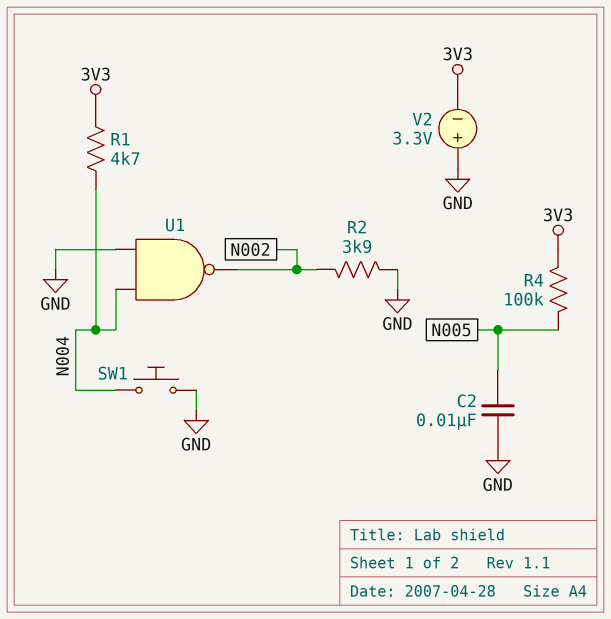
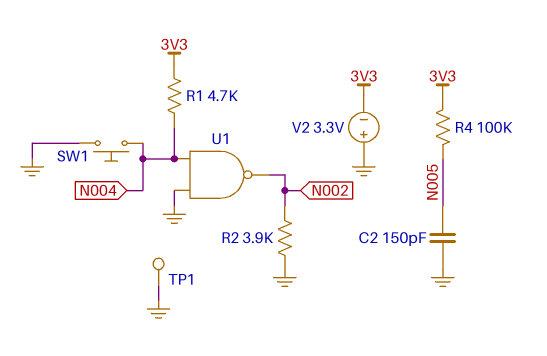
C2: 10nF (GND, N005) -> 150pF (GND, N005)
TP1: none -> test point (GND)

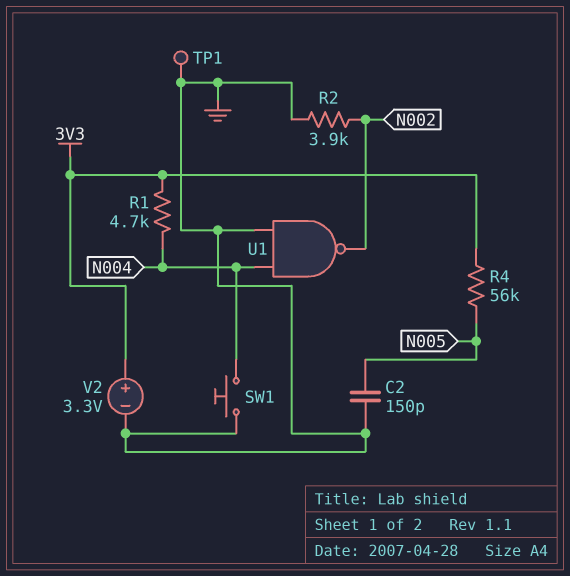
R4: 100k (3V3, N005) -> 56k (3V3, N005)
V2: 3.3V (plus GND, minus 3V3) -> 3.3V (plus 3V3, minus GND)

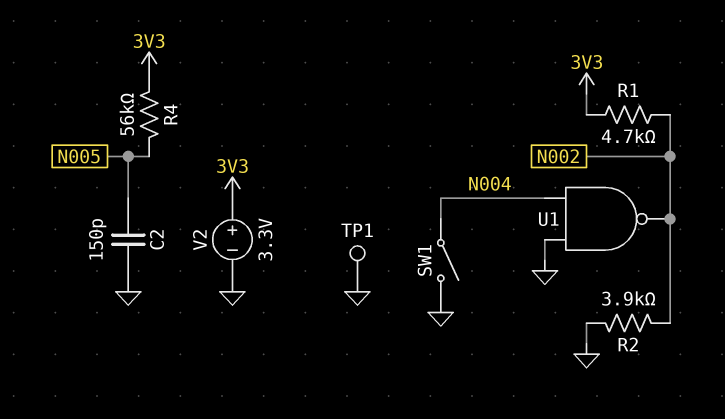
R1: 4.7k (3V3, N004) -> 4.7k (3V3, N002)
SW1: button (GND, N004) -> switch (GND, N004)

